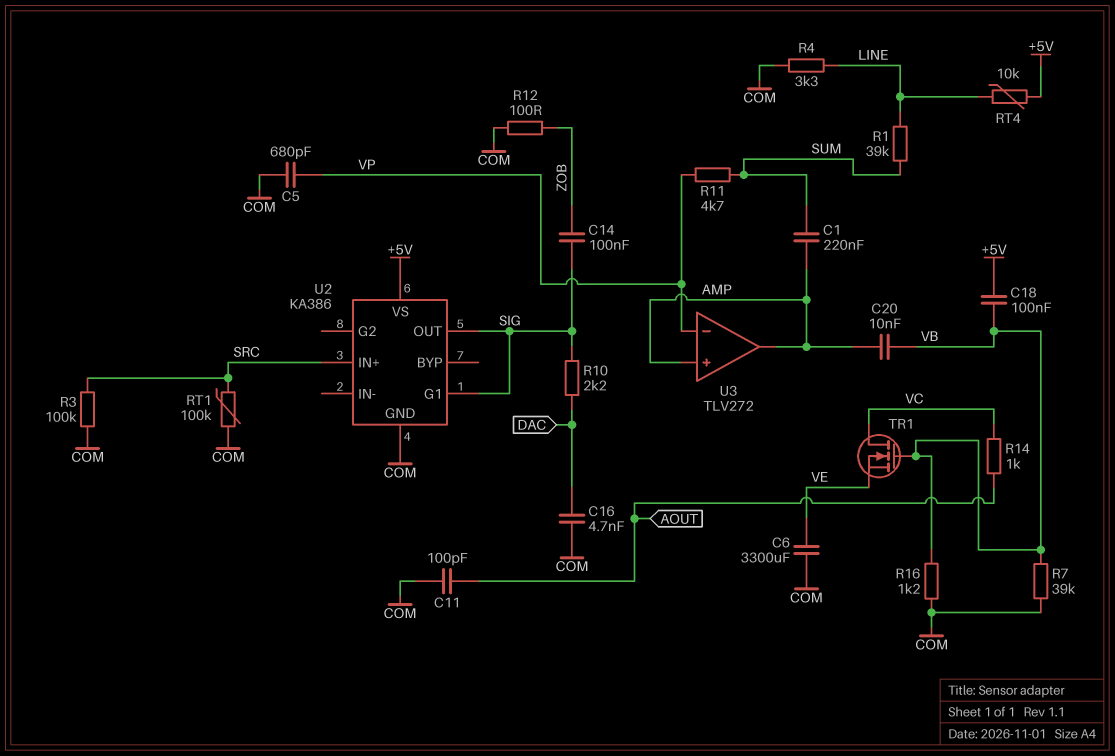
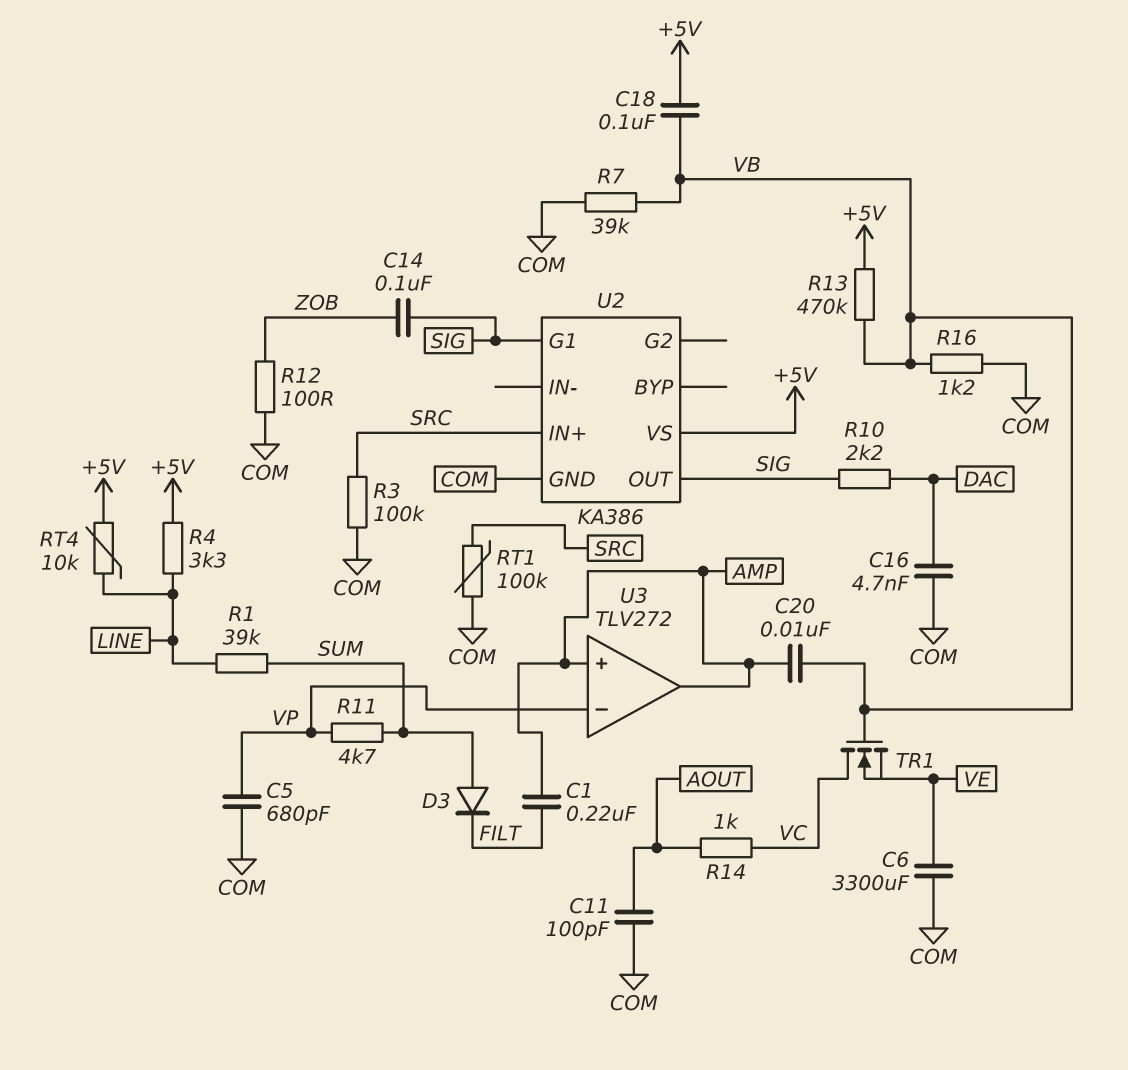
C1: 220nF (AMP, SUM) -> 220nF (AMP, FILT)
D3: none -> diode (A SUM, K FILT)
R4: 3.3k (COM, LINE) -> 3.3k (+5V, LINE)
R13: none -> 470k (+5V, VB)

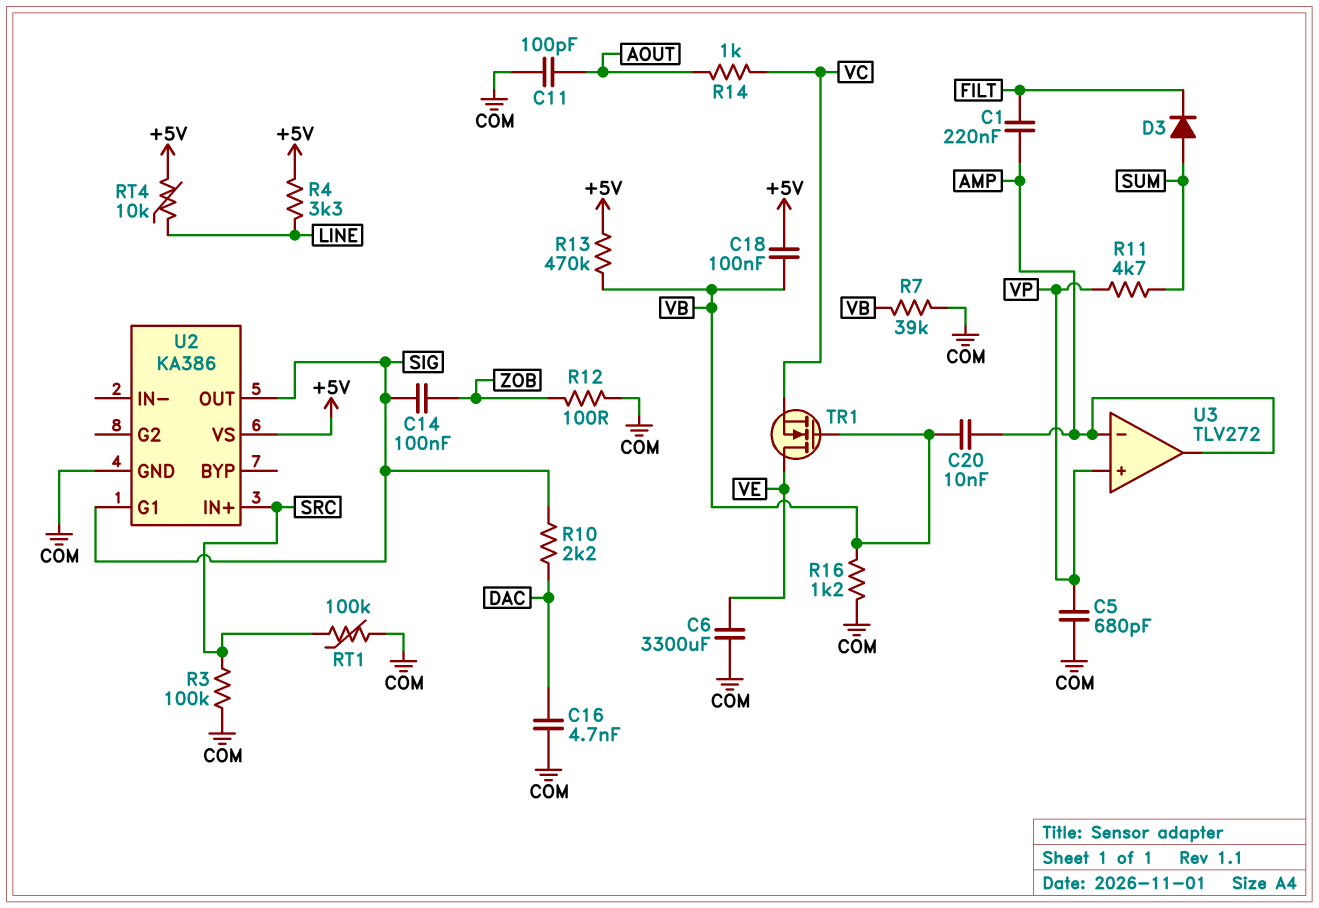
R1: 39k (LINE, SUM) -> none
TR1: NMOS (G VB, D VC, S VE) -> NMOS (G VB, D VE, S VC)
U3 pin in+: AMP -> VP
U3 pin in-: VP -> AMP

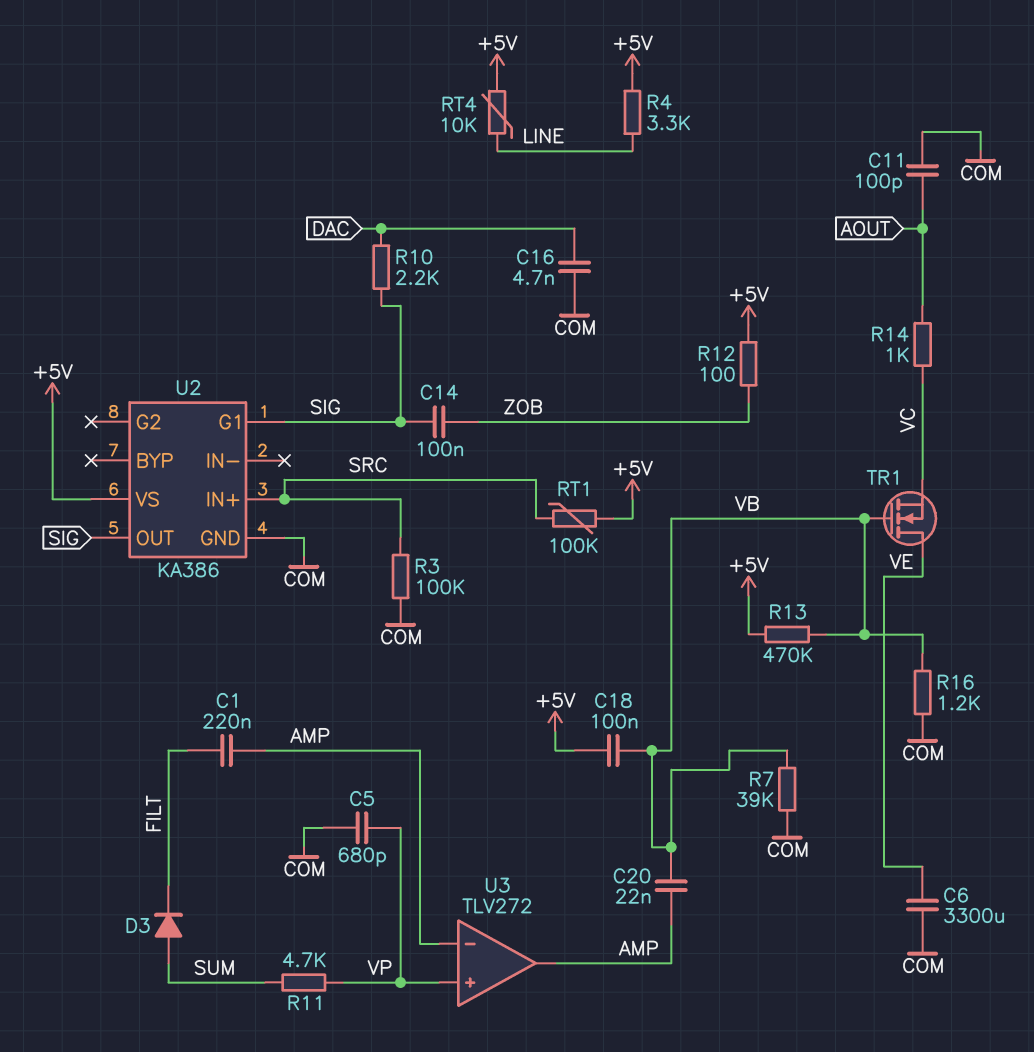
C20: 10nF (AMP, VB) -> 22nF (AMP, VB)
R12: 100 (COM, ZOB) -> 100 (+5V, ZOB)
RT1: 100k (COM, SRC) -> 100k (+5V, SRC)

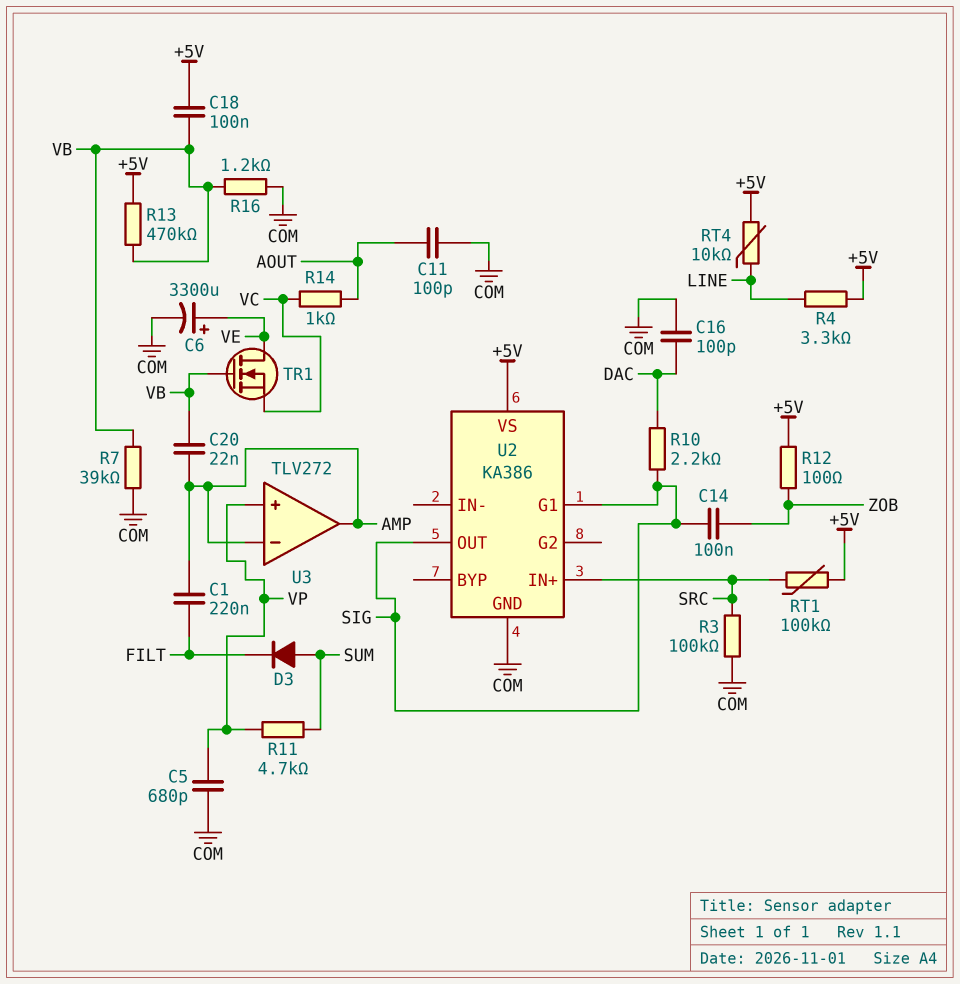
C6: 3300uF (COM, VE) -> 3300uF (plus VE, minus COM)
C16: 4.7nF (COM, DAC) -> 100pF (COM, DAC)

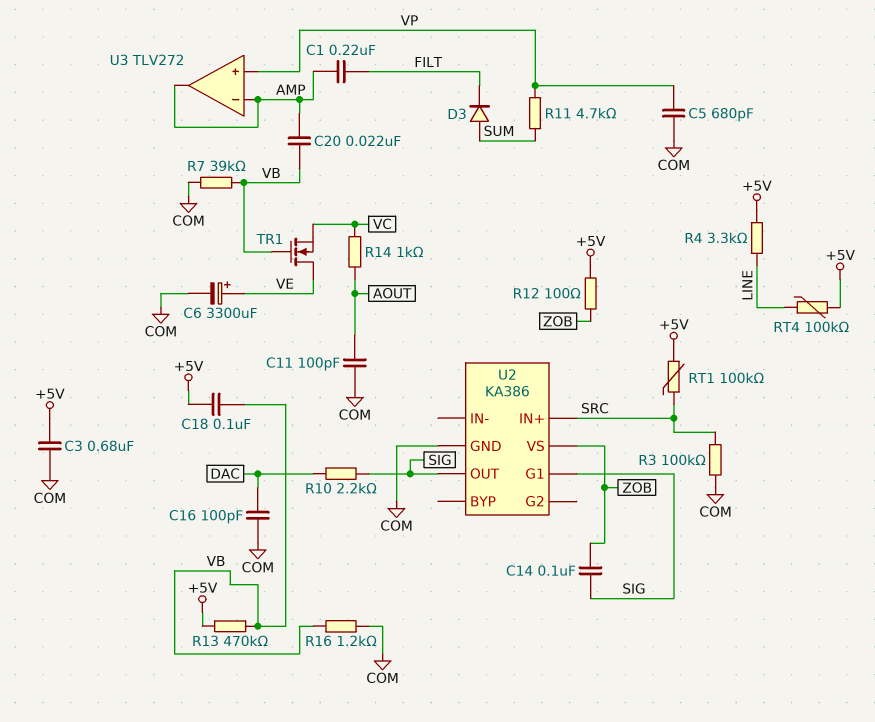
C3: none -> 680nF (+5V, COM)
RT4: 10k (+5V, LINE) -> 100k (+5V, LINE)
U2 pin VS: +5V -> ZOB

